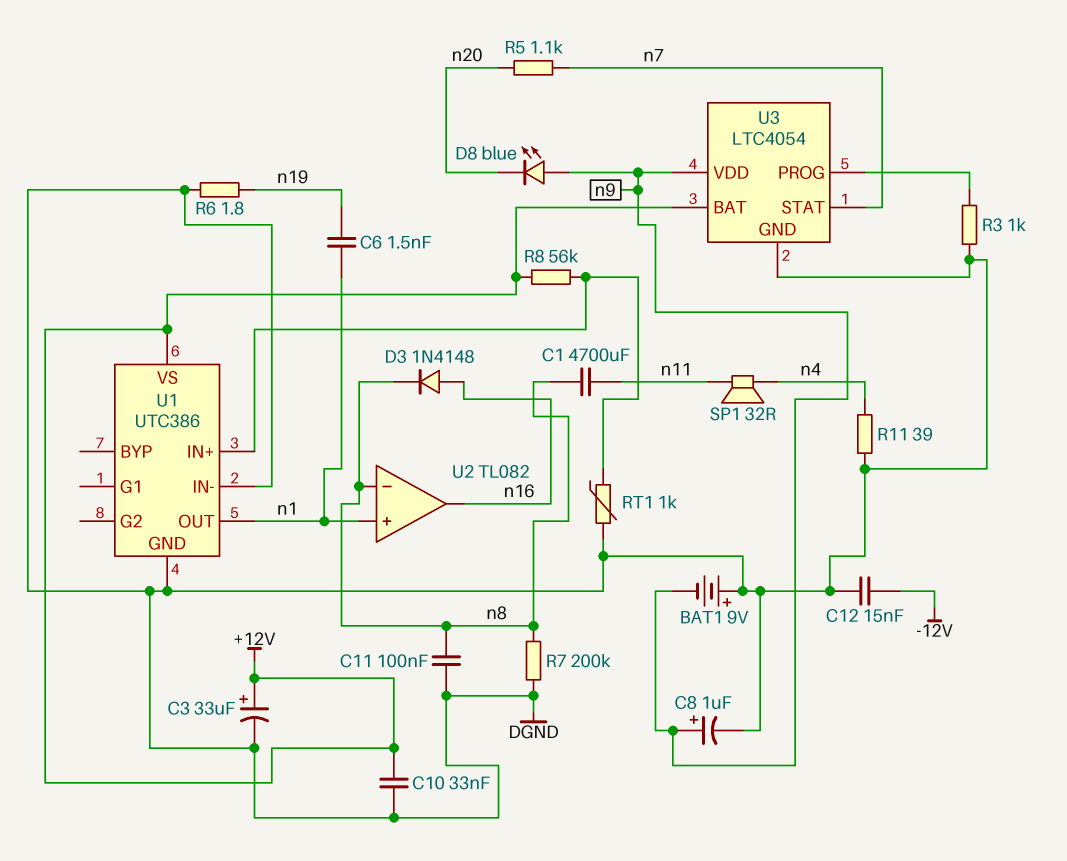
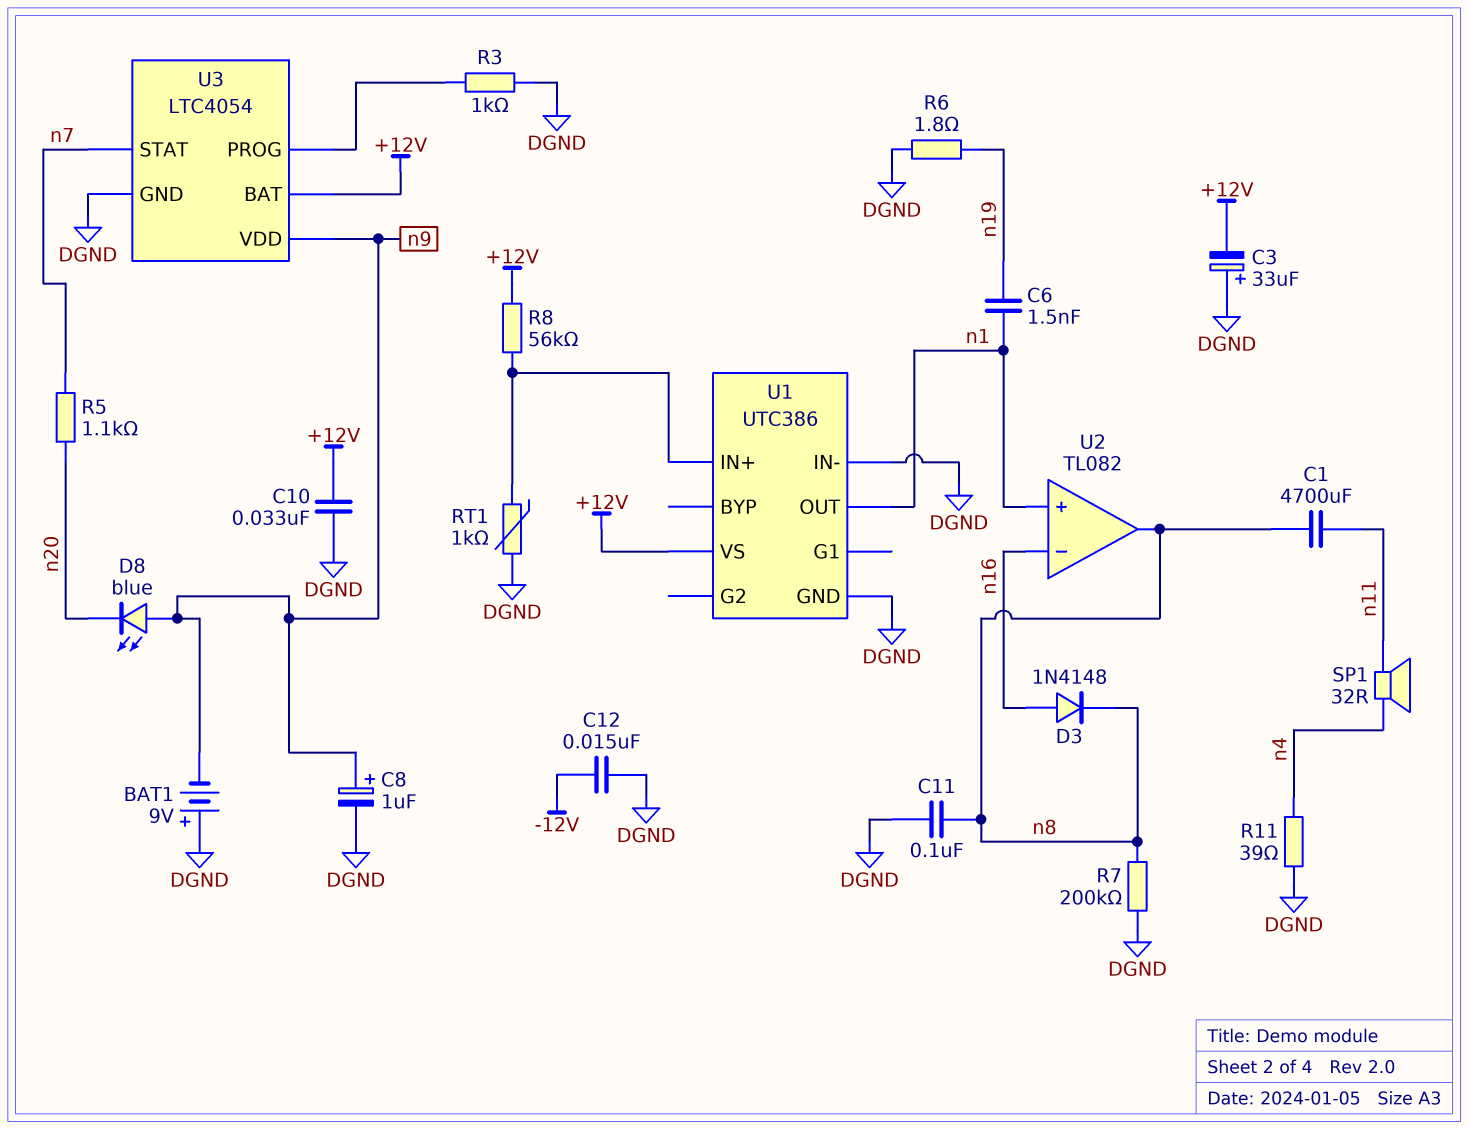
C3: 33uF (plus +12V, minus DGND) -> 33uF (plus DGND, minus +12V)
U2 pin in-: n8 -> n16
U2 pin out: n16 -> n8

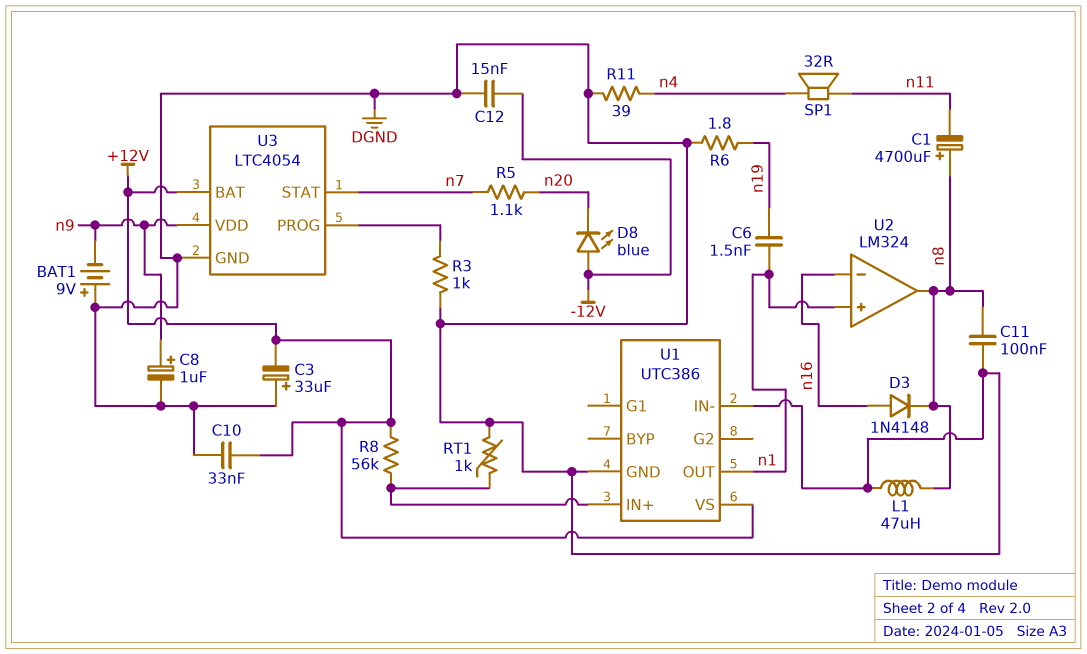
C1: 4700uF (n8, n11) -> 4700uF (plus n8, minus n11)
D8: LED blue (A n9, K n20) -> LED blue (A -12V, K n20)
L1: none -> 47uH (DGND, n8)
R7: 200k (DGND, n8) -> none
U2: TL082 -> LM324

